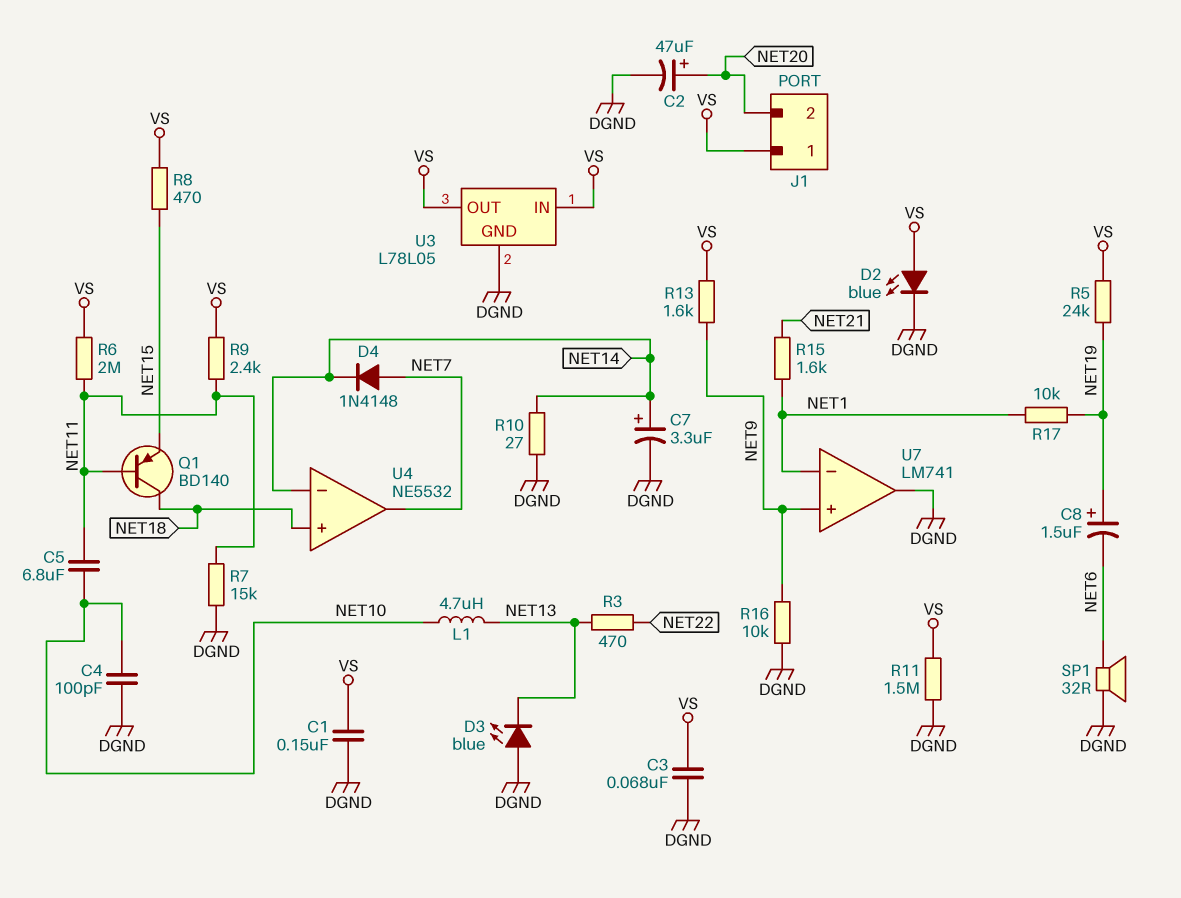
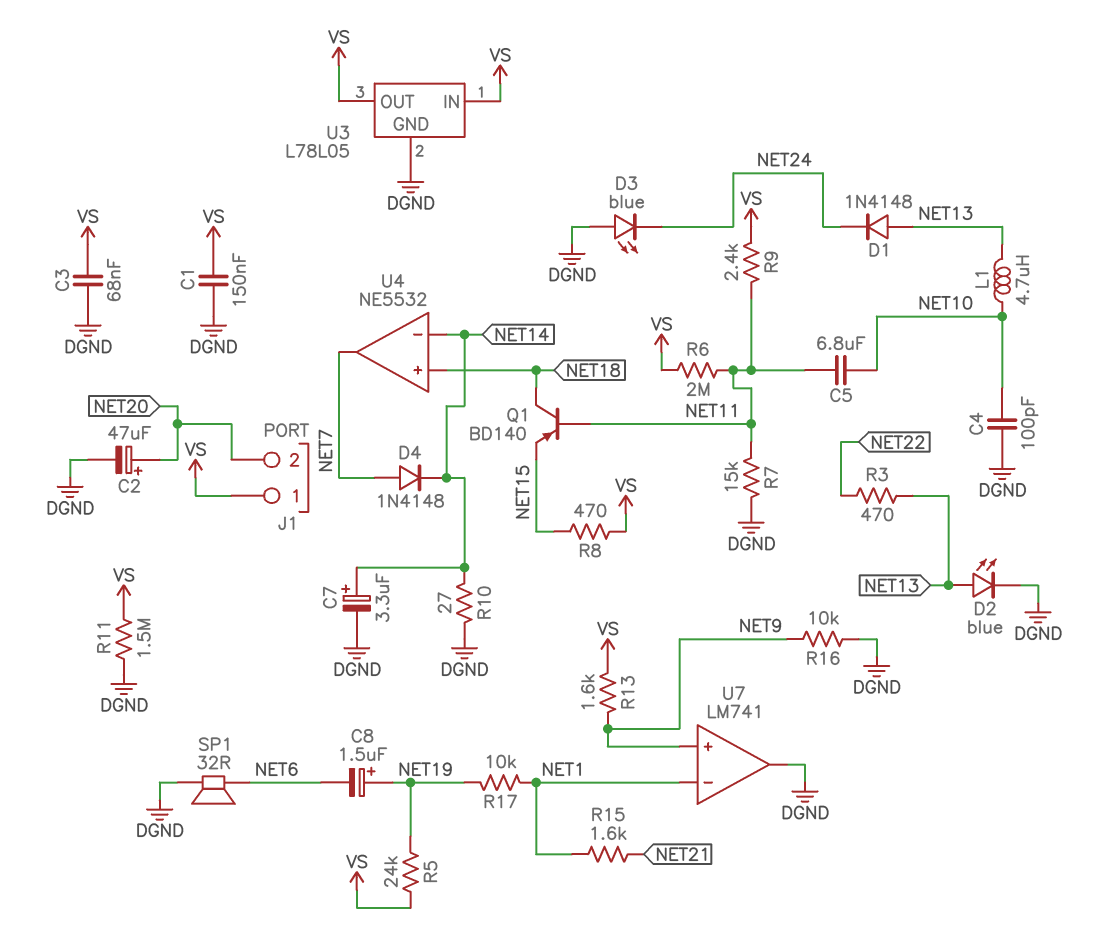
D1: none -> diode 1N4148 (A NET13, K NET24)
D2: LED blue (A VS, K DGND) -> LED blue (A NET13, K DGND)
D3: LED blue (A DGND, K NET13) -> LED blue (A DGND, K NET24)

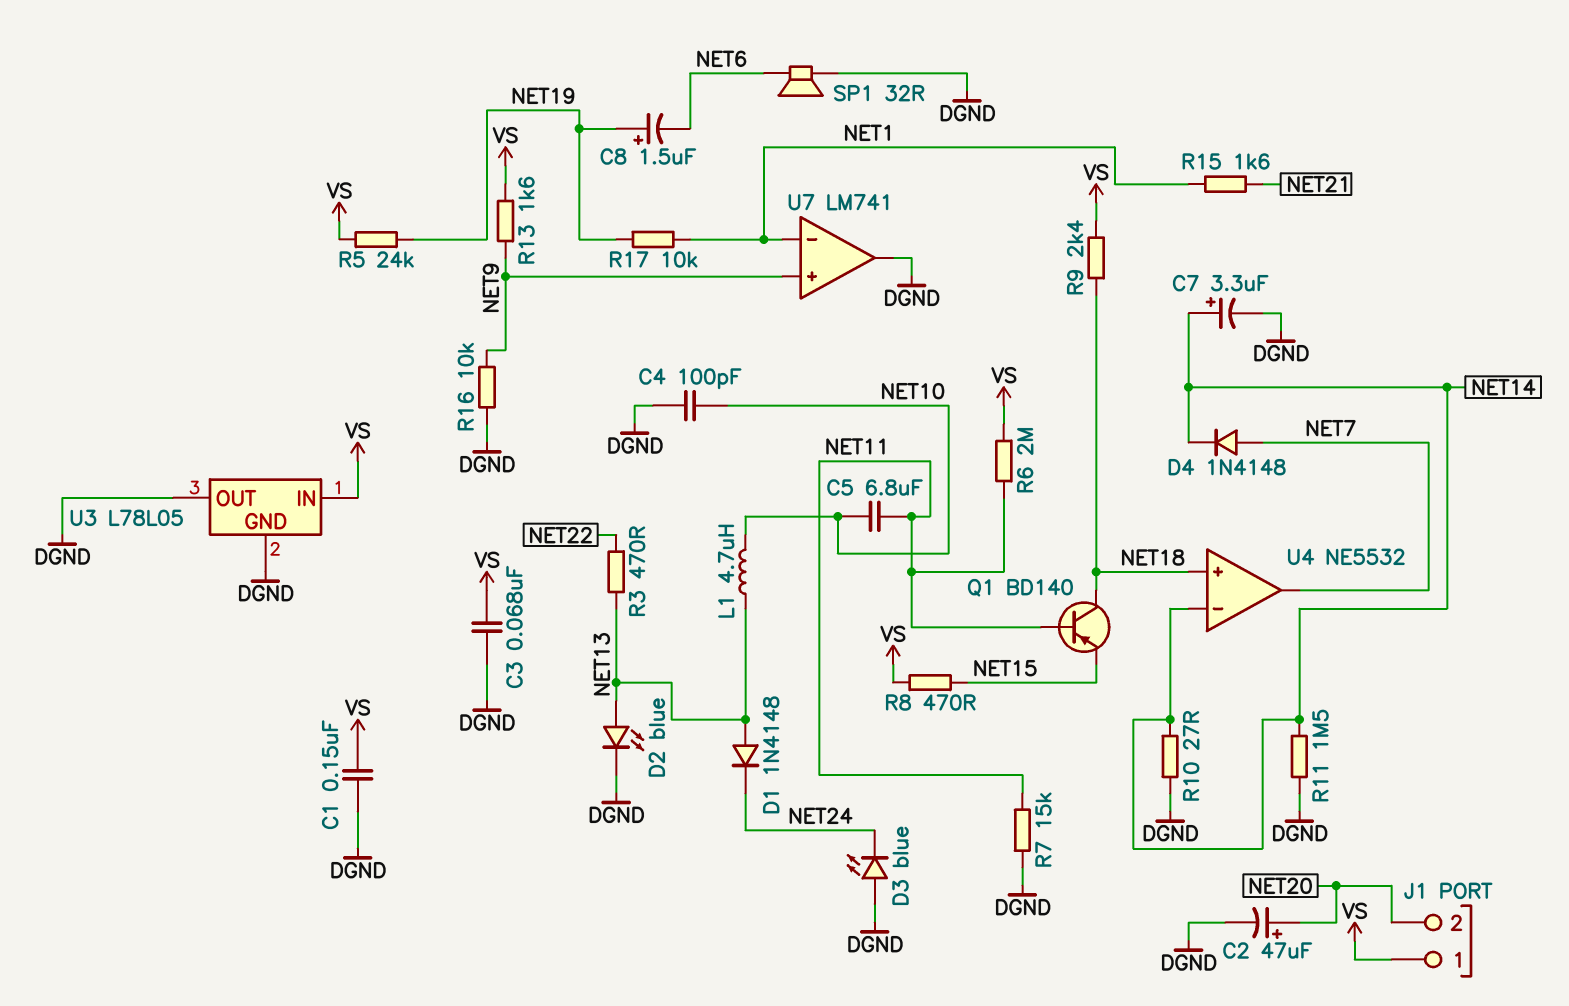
R9: 2.4k (NET11, VS) -> 2.4k (NET18, VS)
R11: 1.5M (DGND, VS) -> 1.5M (DGND, NET14)
U3 pin OUT: VS -> DGND

